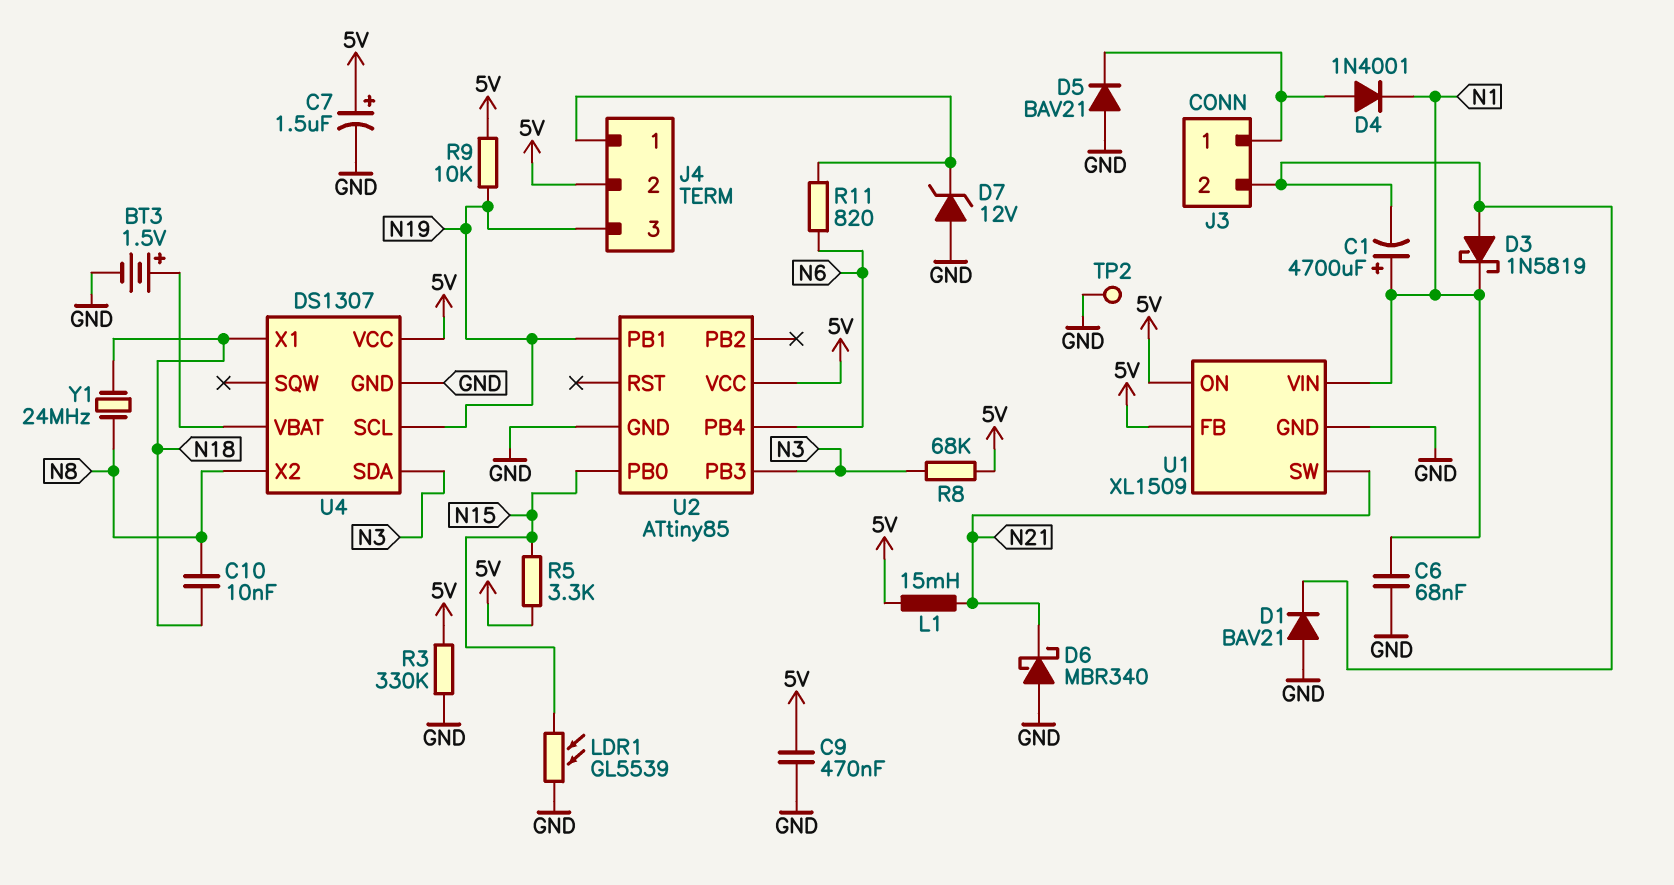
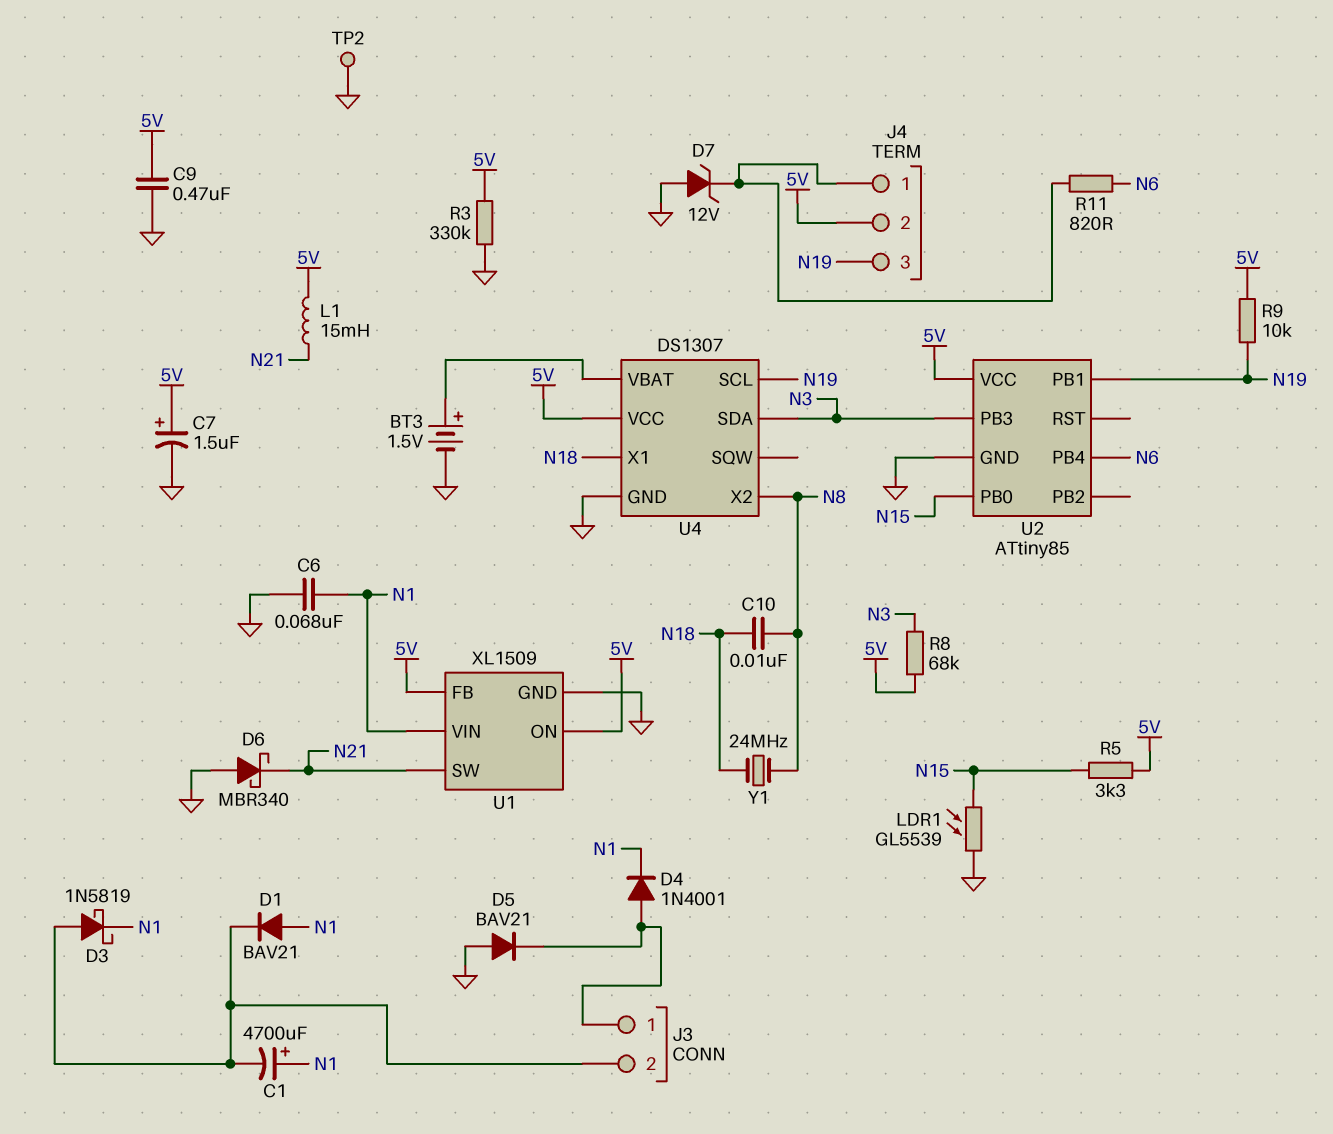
D1: diode BAV21 (A GND, K J3/2) -> diode BAV21 (A N1, K J3/2)

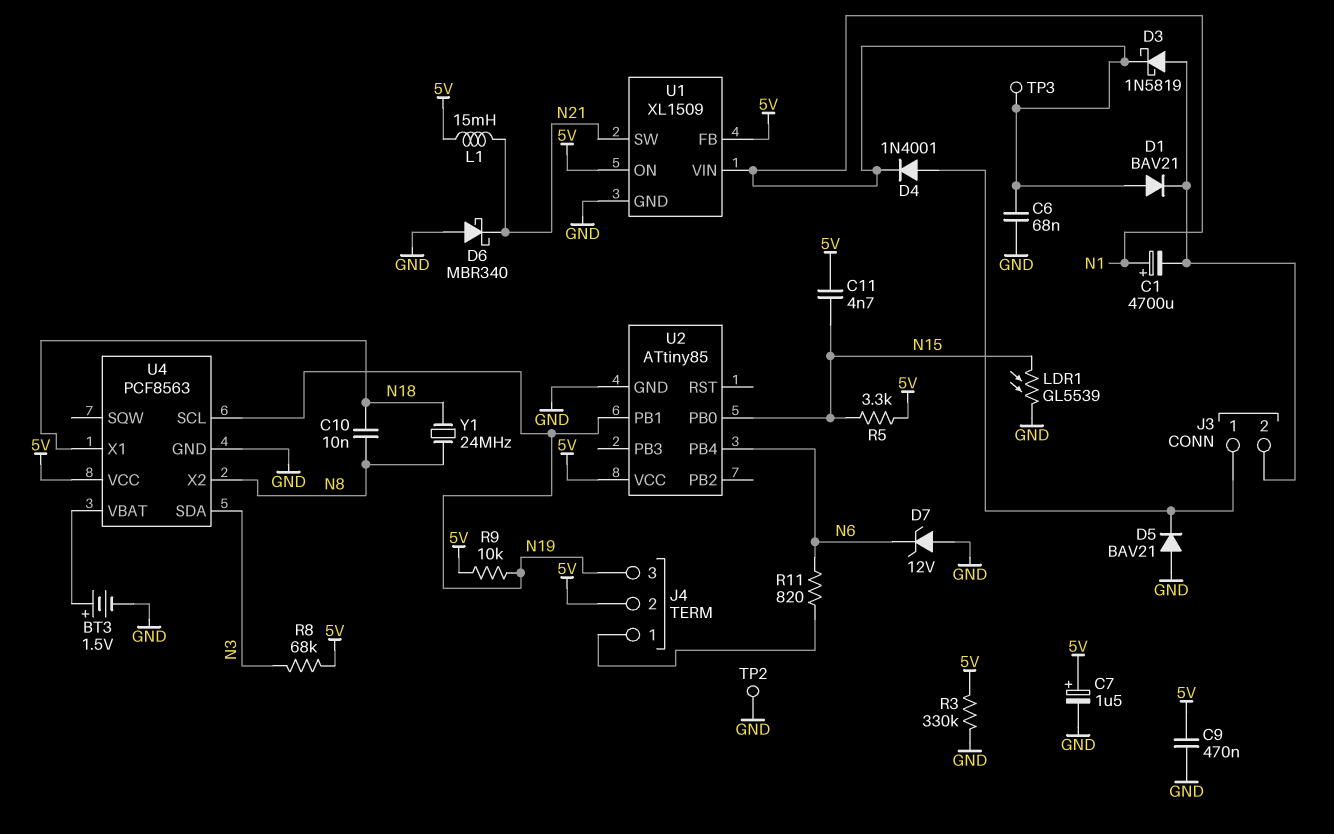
C11: none -> 4.7nF (5V, N15)
D7: zener 12V (A GND, K J4/1) -> zener 12V (A GND, K N6)
TP3: none -> test point (N1)
U2 pin PB3: N3 -> none
U4: DS1307 -> PCF8563

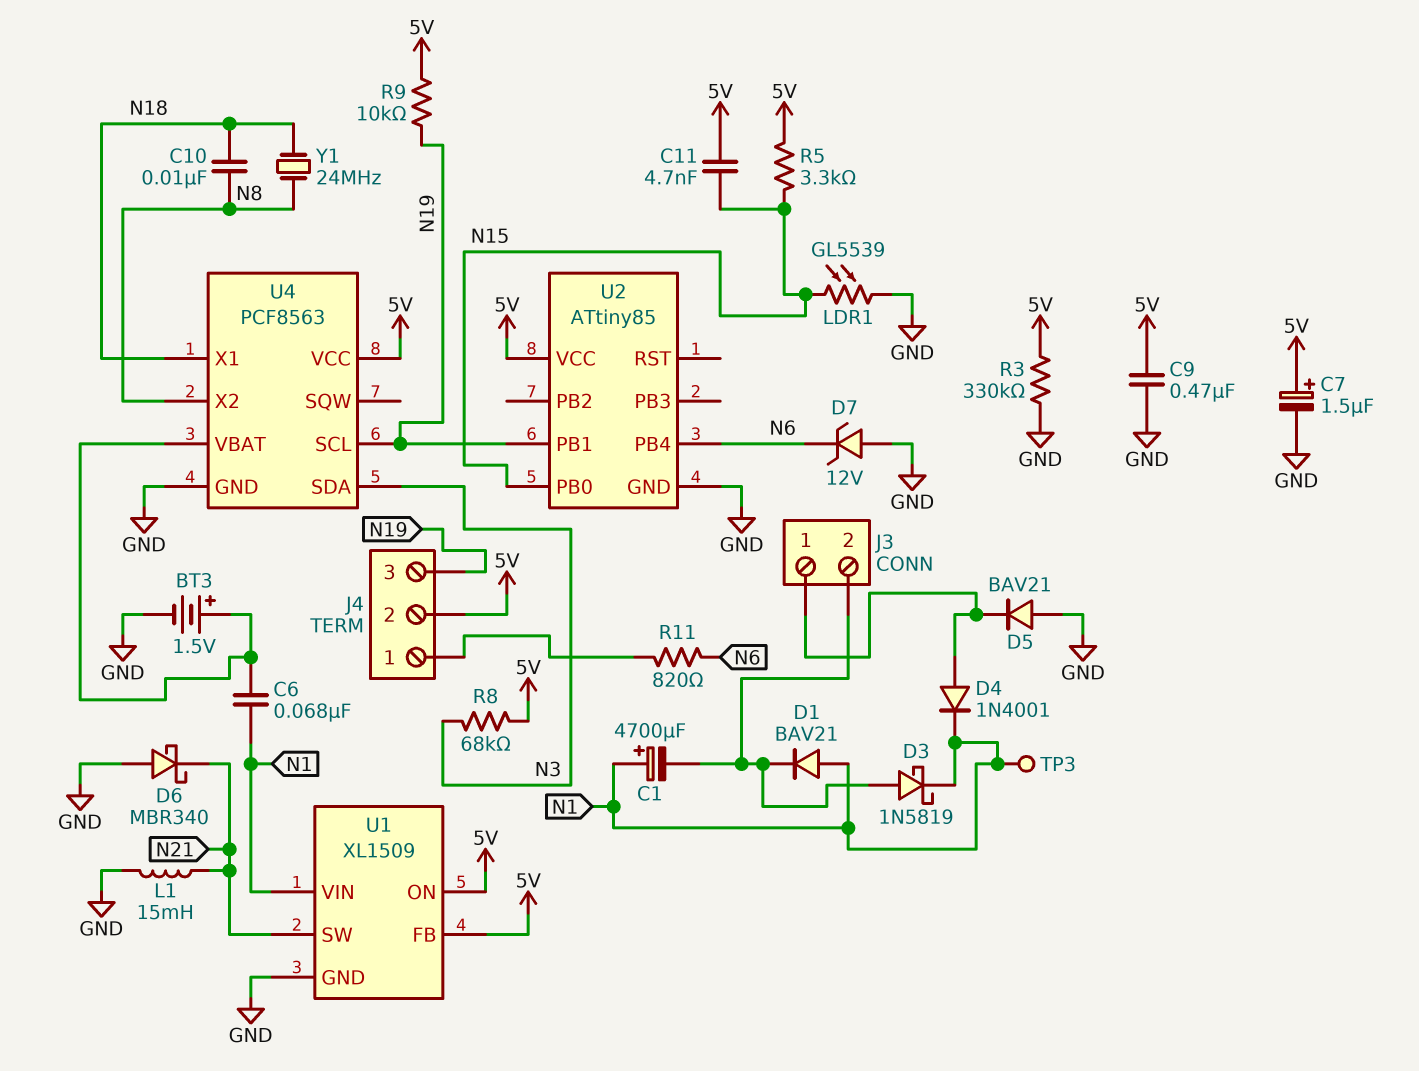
C6: 68nF (GND, N1) -> 68nF (N1, U4/VBAT)
L1: 15mH (5V, N21) -> 15mH (GND, N21)
TP2: test point (GND) -> none

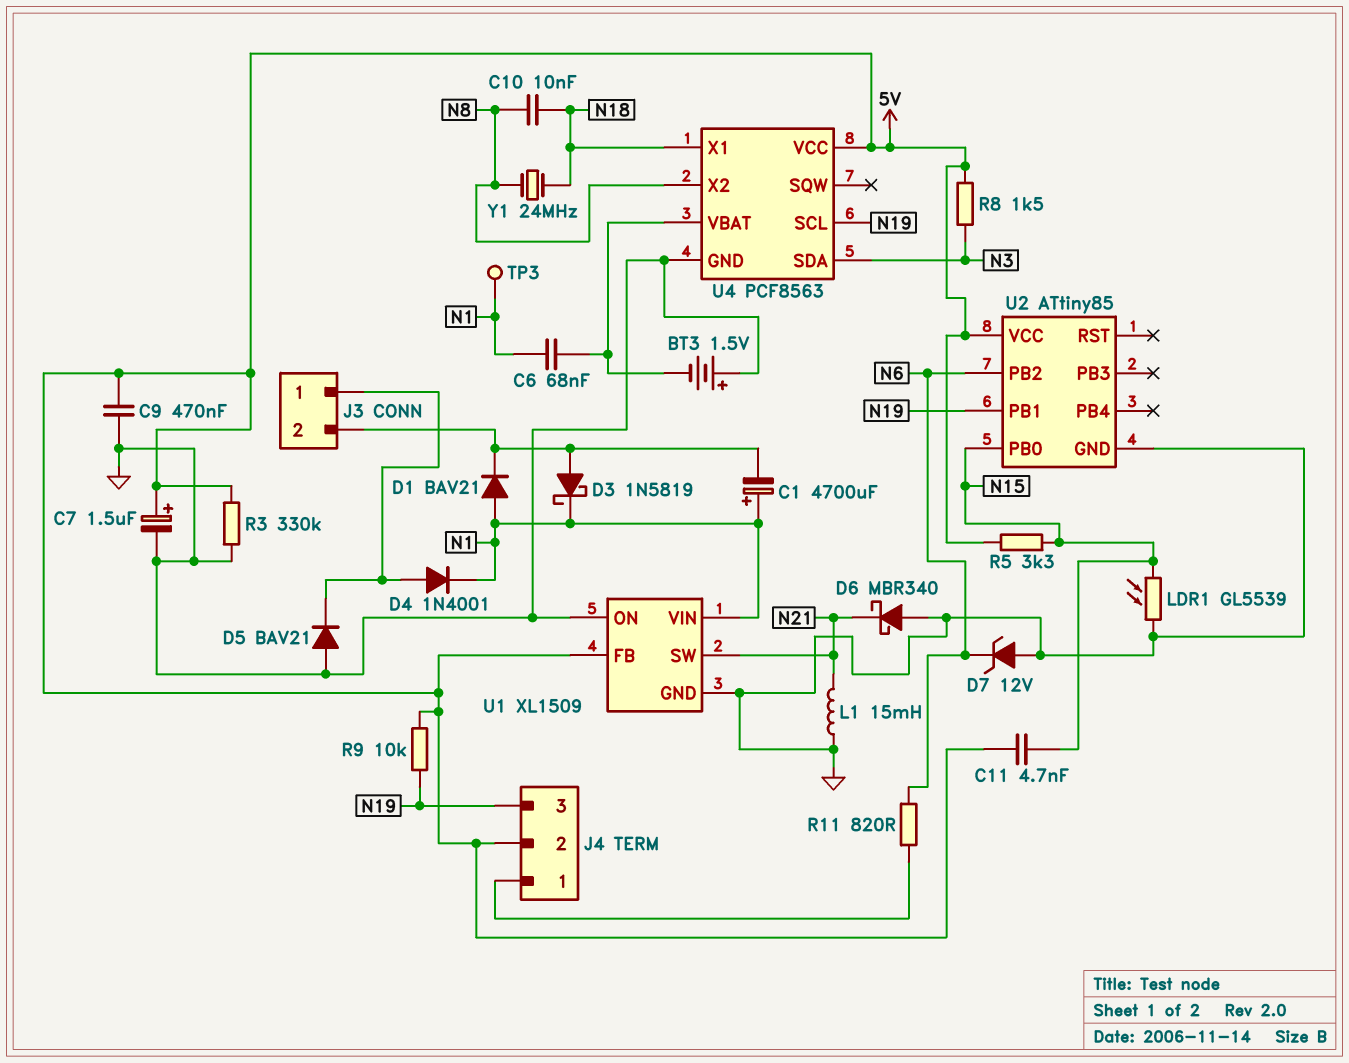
BT3: 1.5V (plus U4/VBAT, minus GND) -> 1.5V (plus GND, minus U4/VBAT)
R8: 68k (5V, N3) -> 1.5k (5V, N3)
U1 pin ON: 5V -> GND
U2 pin PB2: none -> N6
U2 pin PB4: N6 -> none

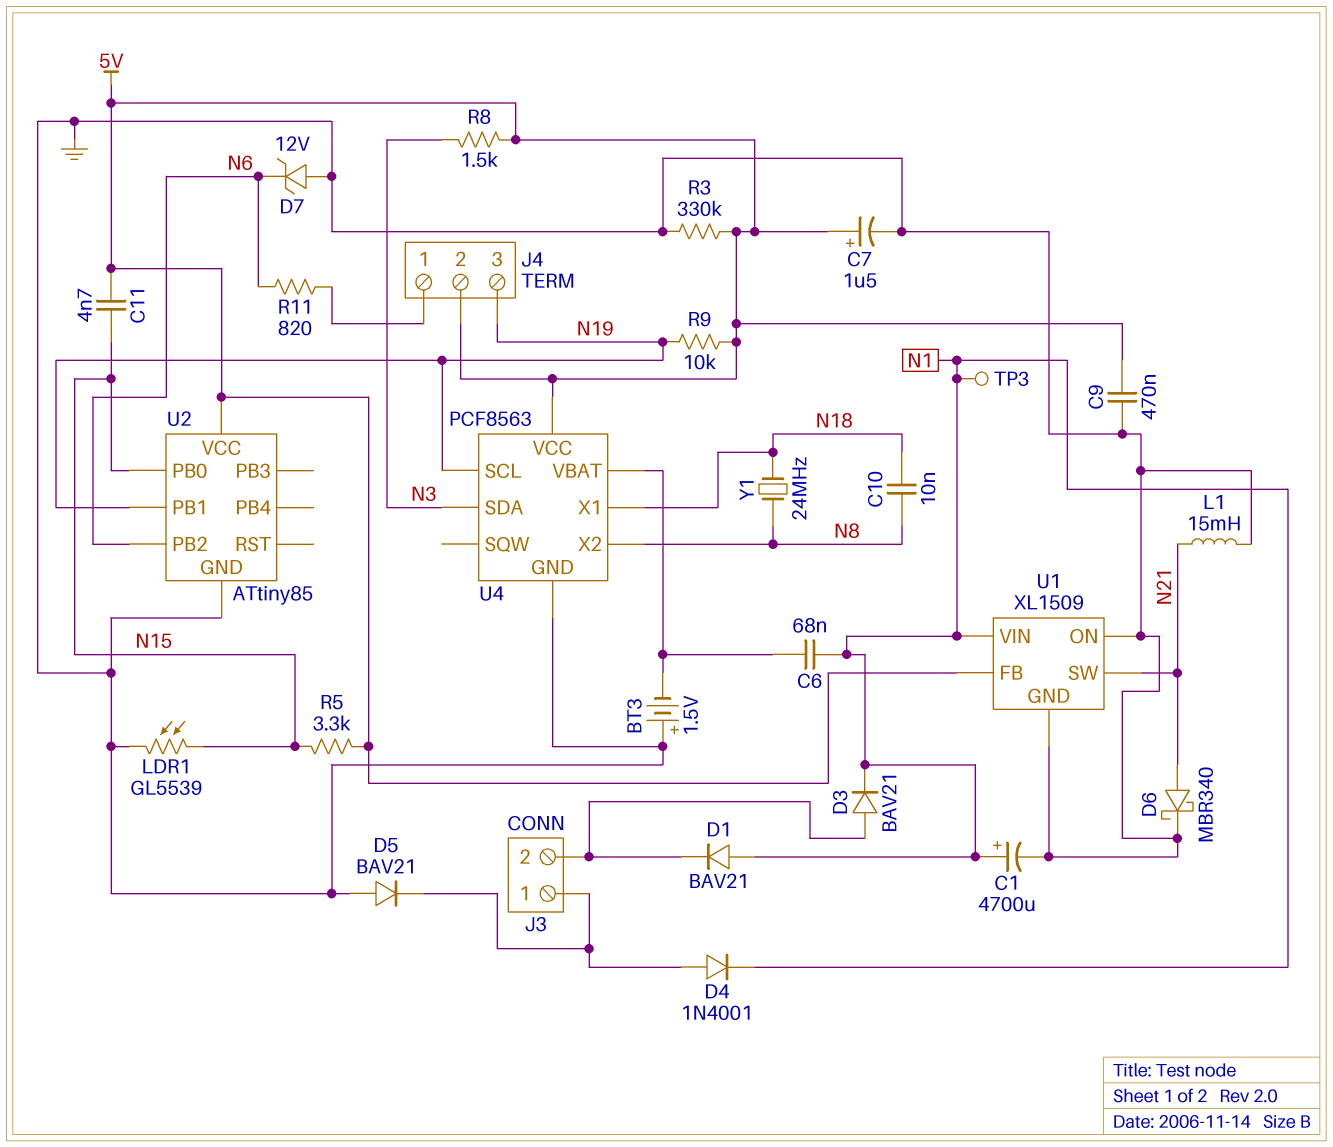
C1: 4700uF (plus N1, minus J3/2) -> 4700uF (plus N1, minus GND)
D3: schottky 1N5819 (A J3/2, K N1) -> diode BAV21 (A J3/2, K N1)
D6: schottky MBR340 (A GND, K N21) -> schottky MBR340 (A N21, K GND)

